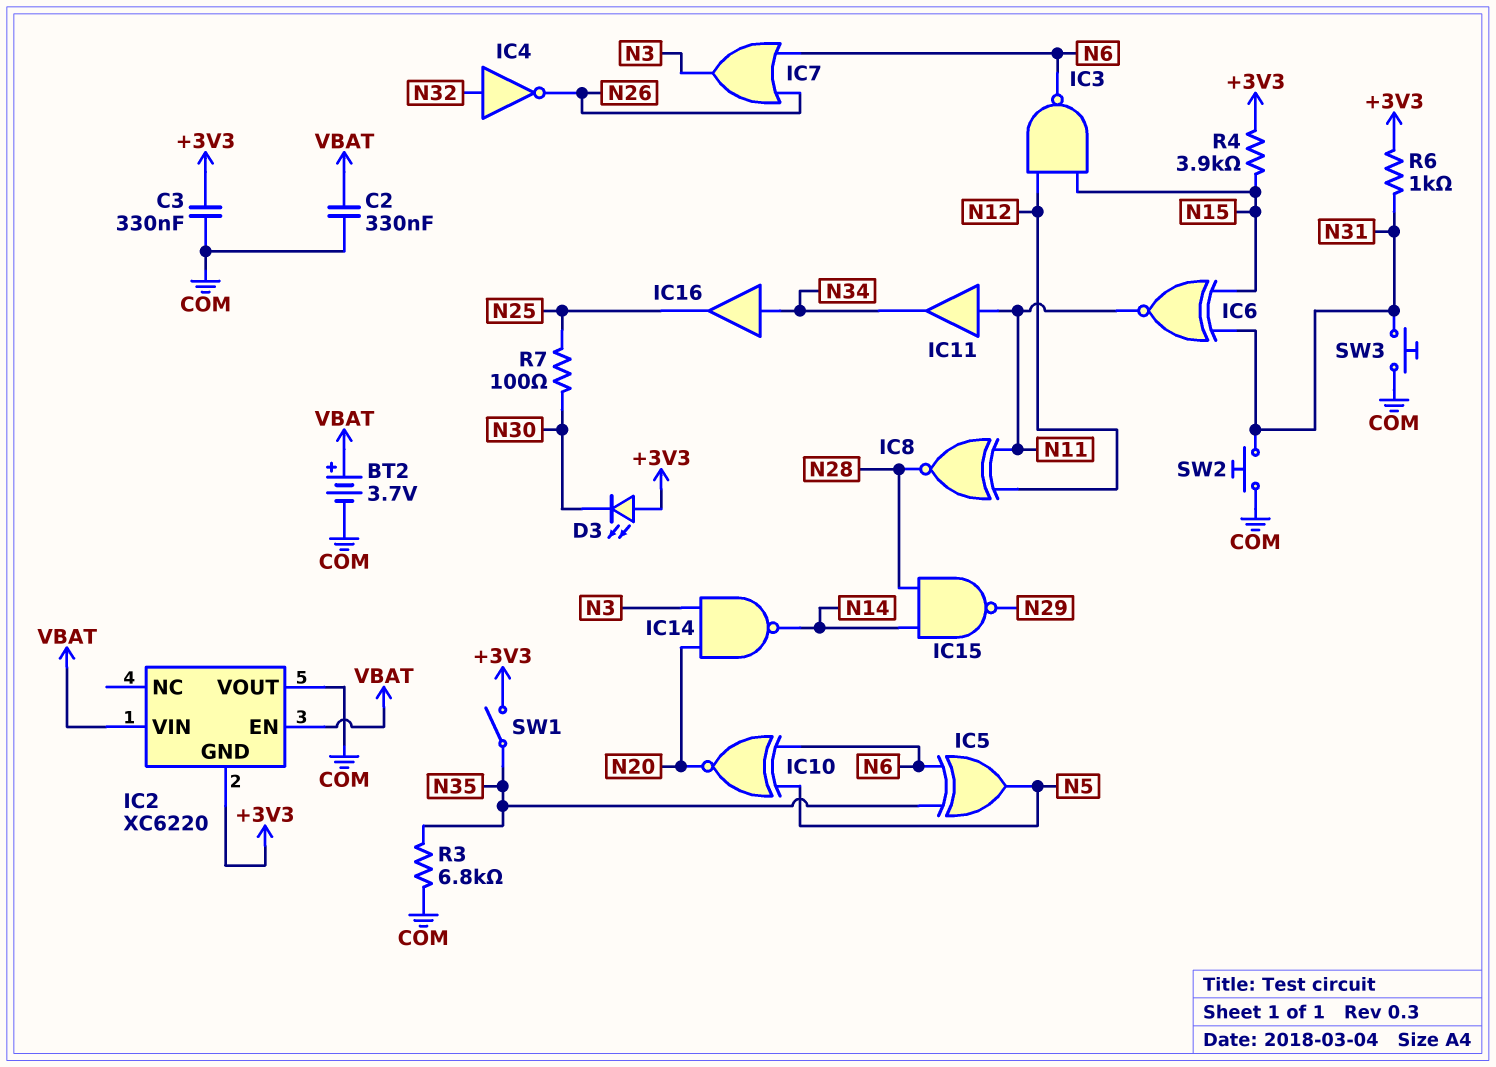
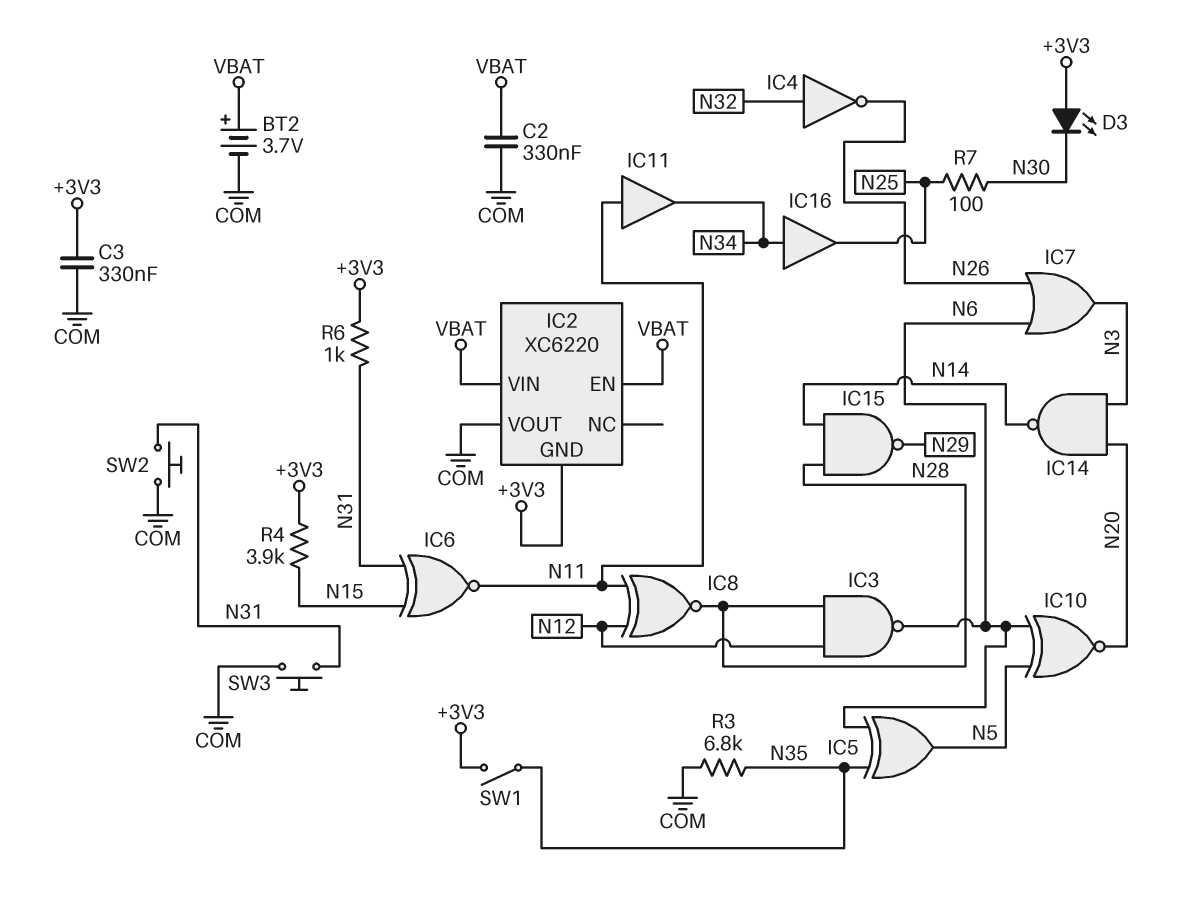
IC3: NAND (in N12, in N15, out N6) -> NAND (in N12, in N28, out N6)

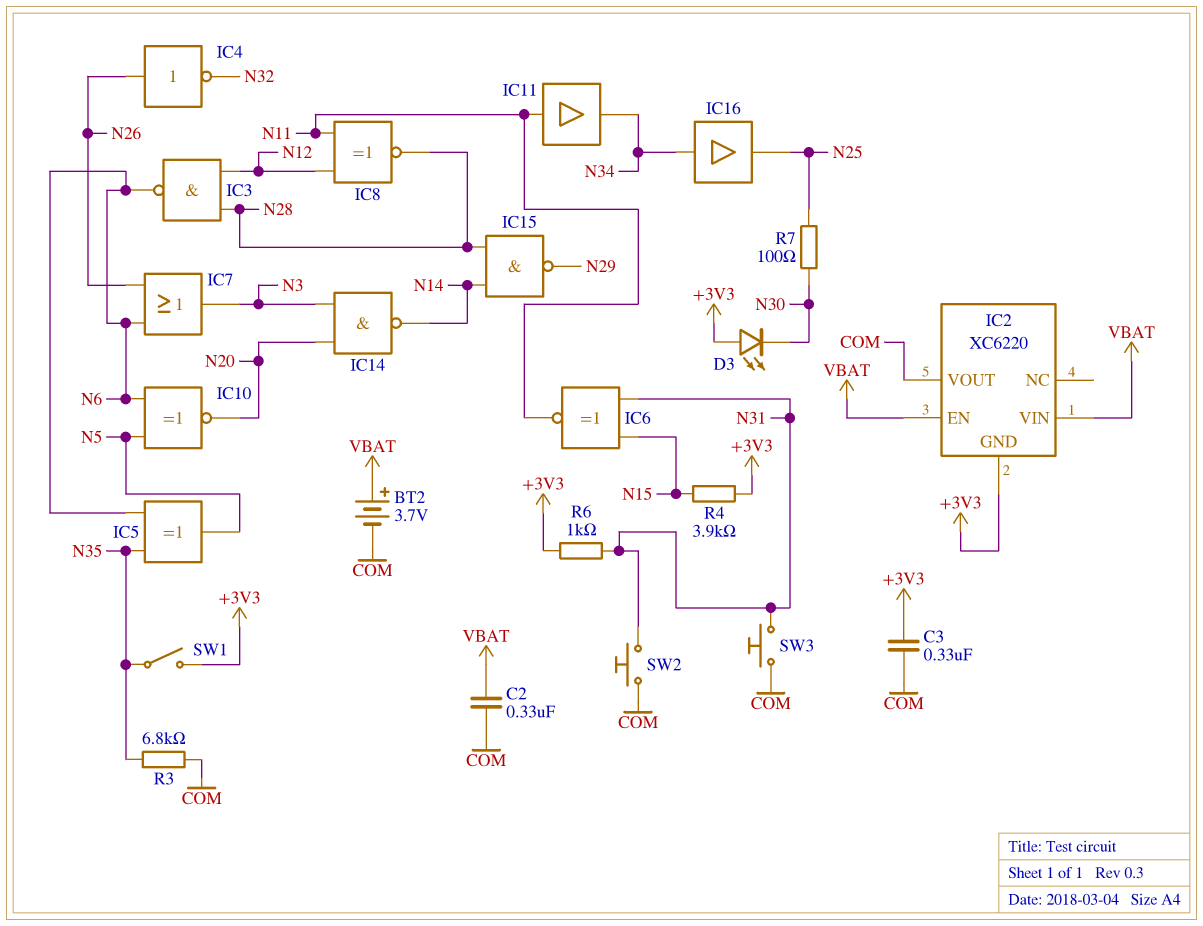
IC4: NOT (in N32, out N26) -> NOT (in N26, out N32)

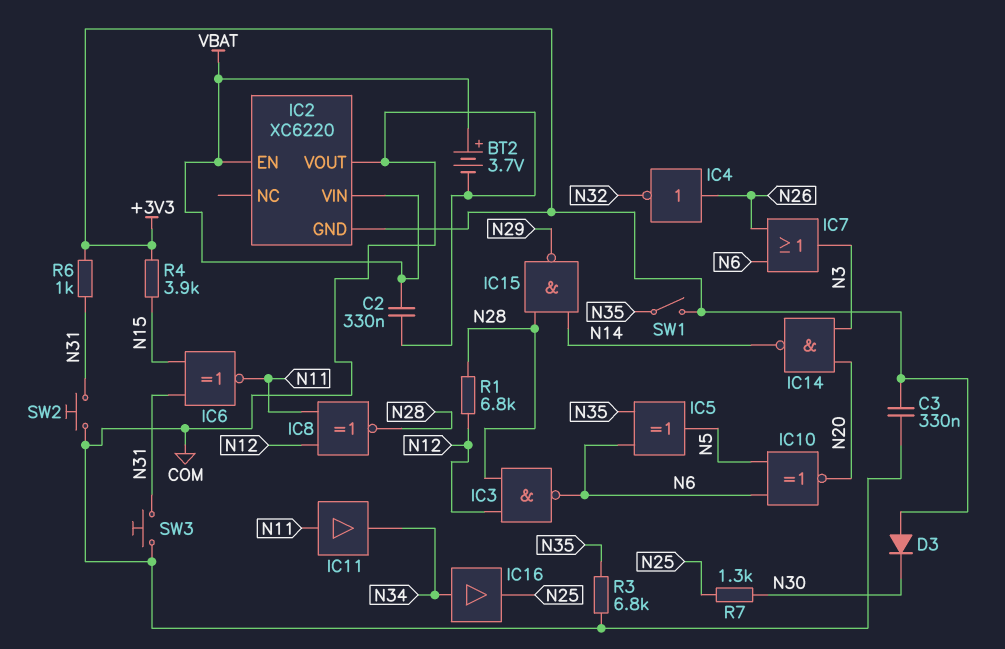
D3: LED (A +3V3, K N30) -> diode (A +3V3, K N30)
R1: none -> 6.8k (N12, N28)
R7: 100 (N25, N30) -> 1.3k (N25, N30)

